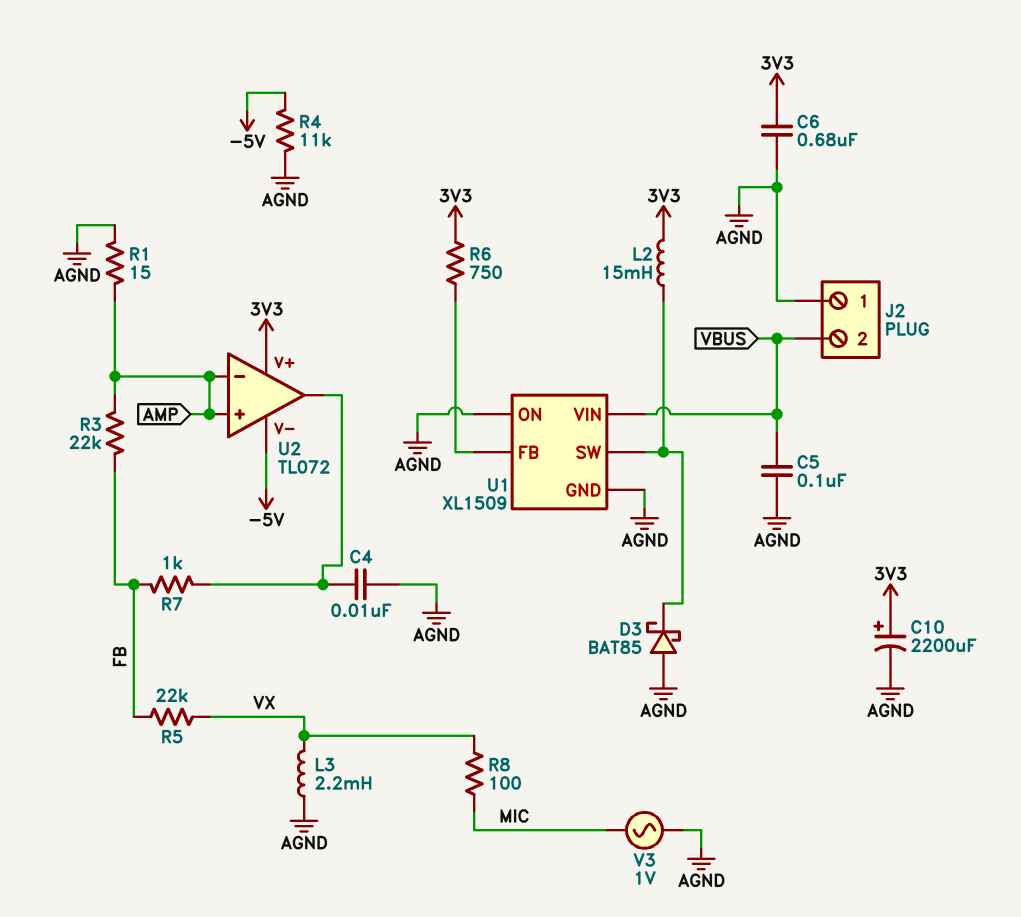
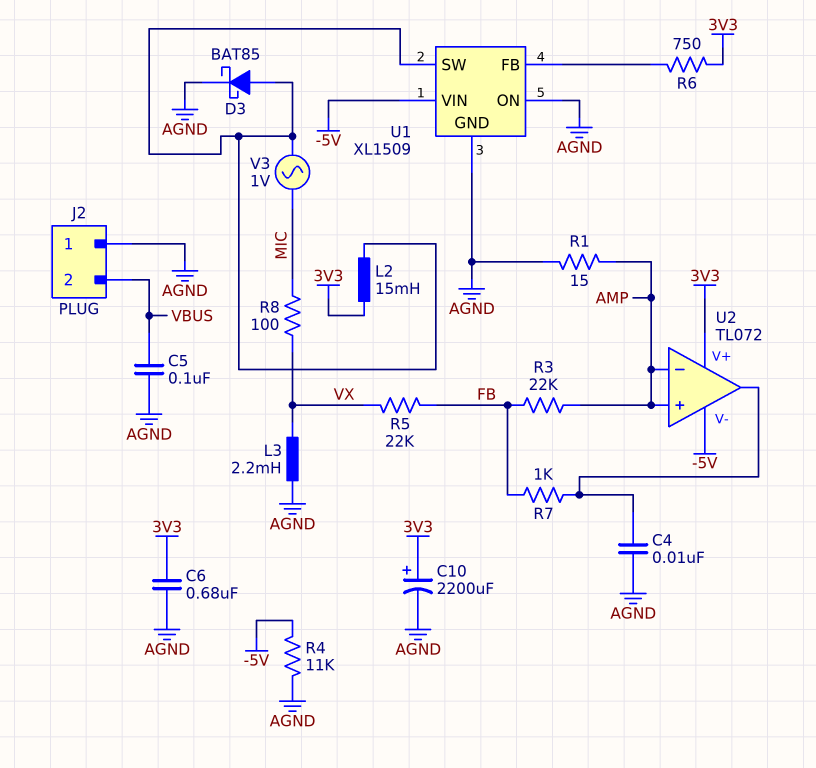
D3: schottky BAT85 (A AGND, K U1/SW) -> schottky BAT85 (A U1/SW, K AGND)
U1 pin VIN: VBUS -> -5V
V3: AC 1V (AGND, MIC) -> AC 1V (MIC, U1/SW)

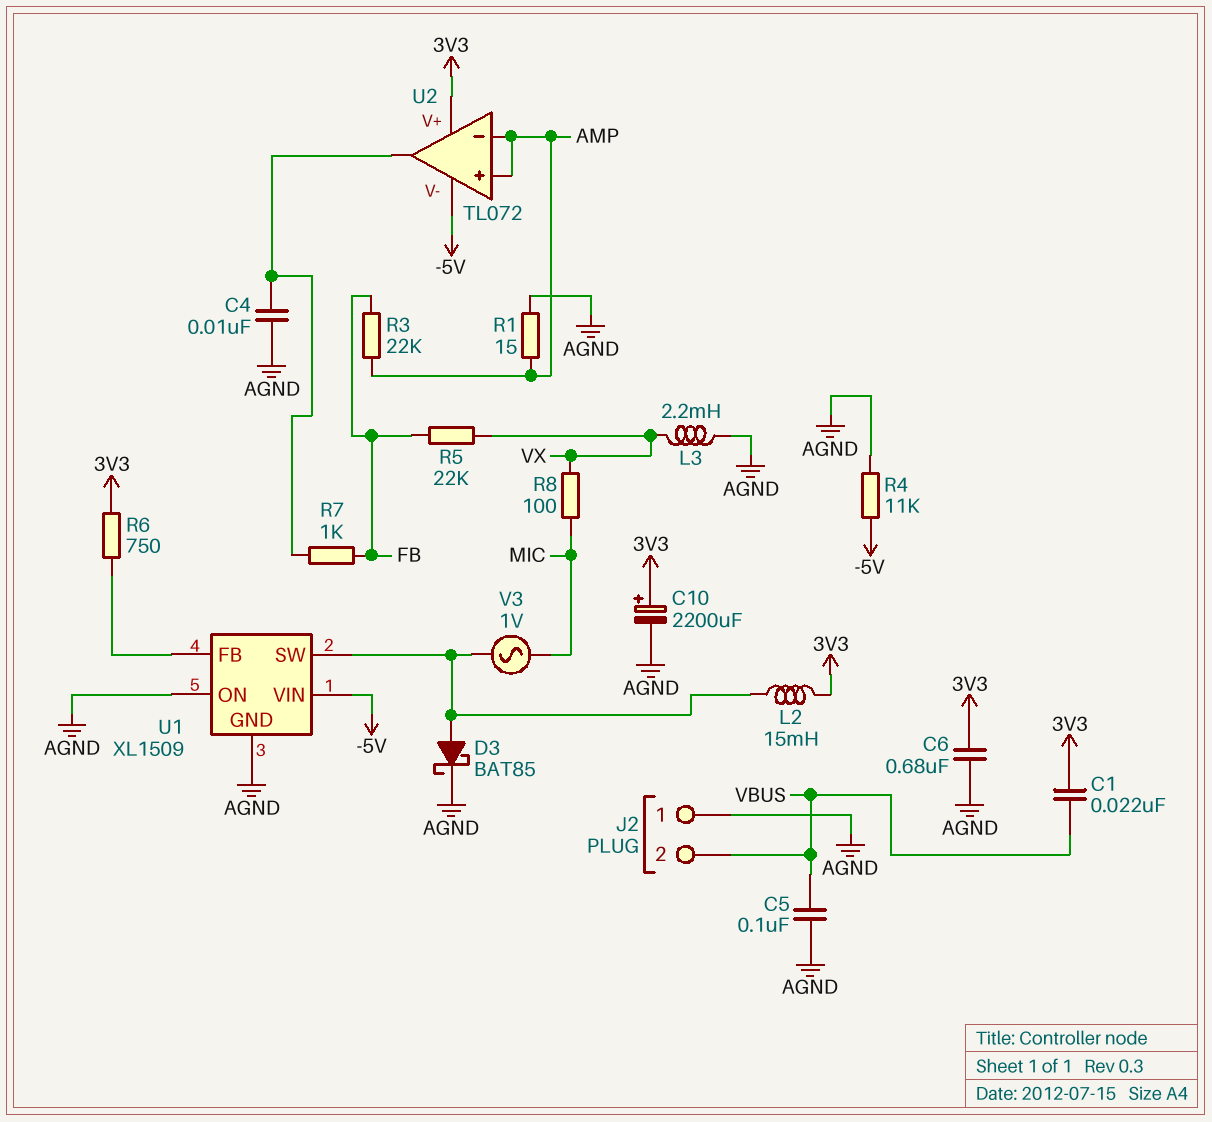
C1: none -> 22nF (3V3, VBUS)

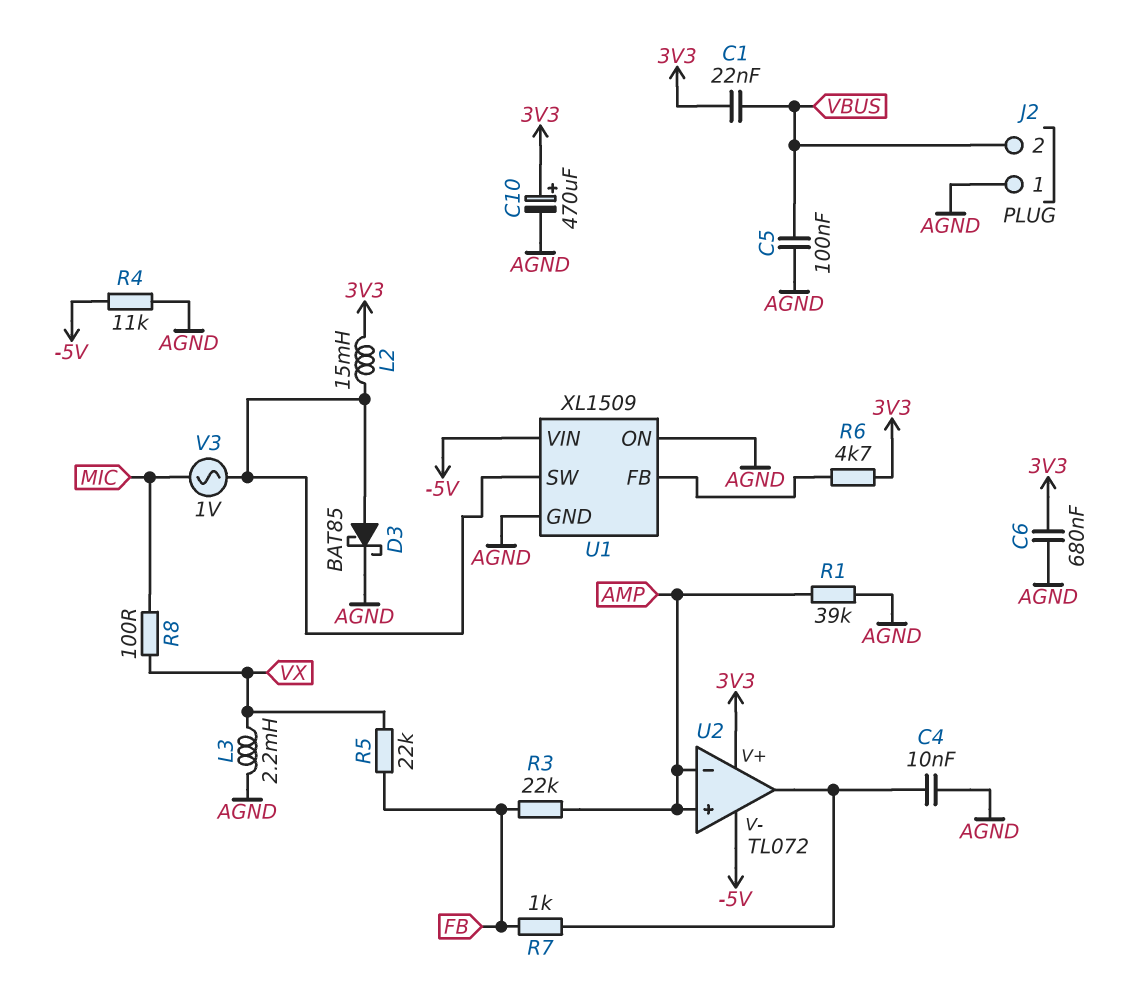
C10: 2200uF (plus 3V3, minus AGND) -> 470uF (plus 3V3, minus AGND)
R1: 15 (AGND, AMP) -> 39k (AGND, AMP)
R6: 750 (3V3, U1/FB) -> 4.7k (3V3, U1/FB)

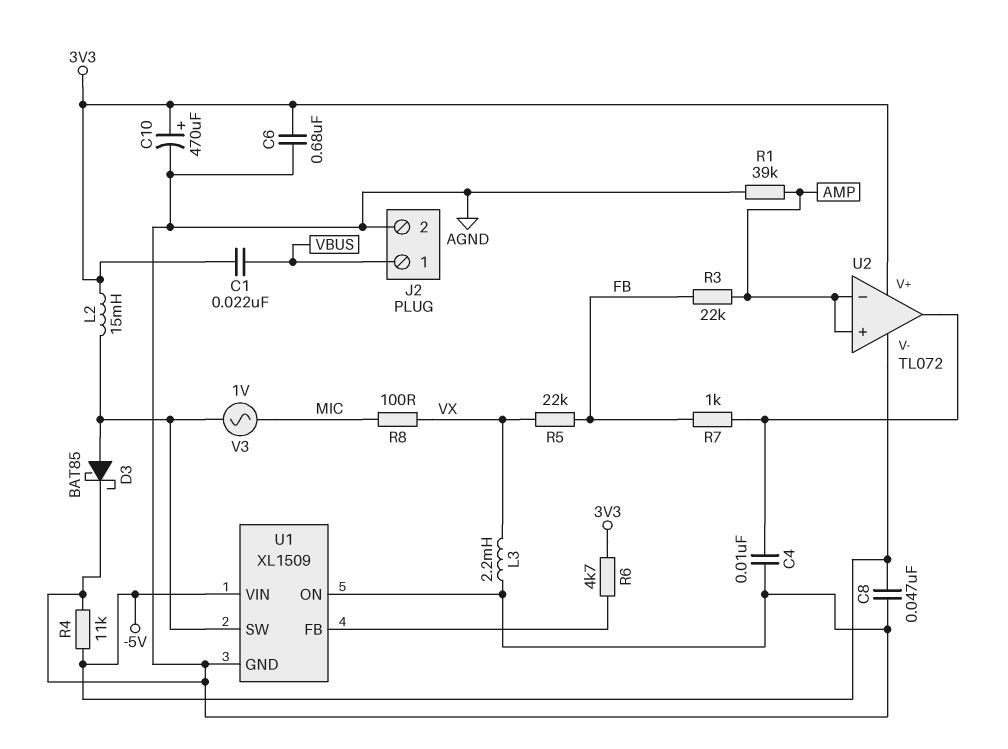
C5: 100nF (AGND, VBUS) -> none
C8: none -> 47nF (-5V, AGND)
J2 pin 1: AGND -> VBUS
J2 pin 2: VBUS -> AGND

